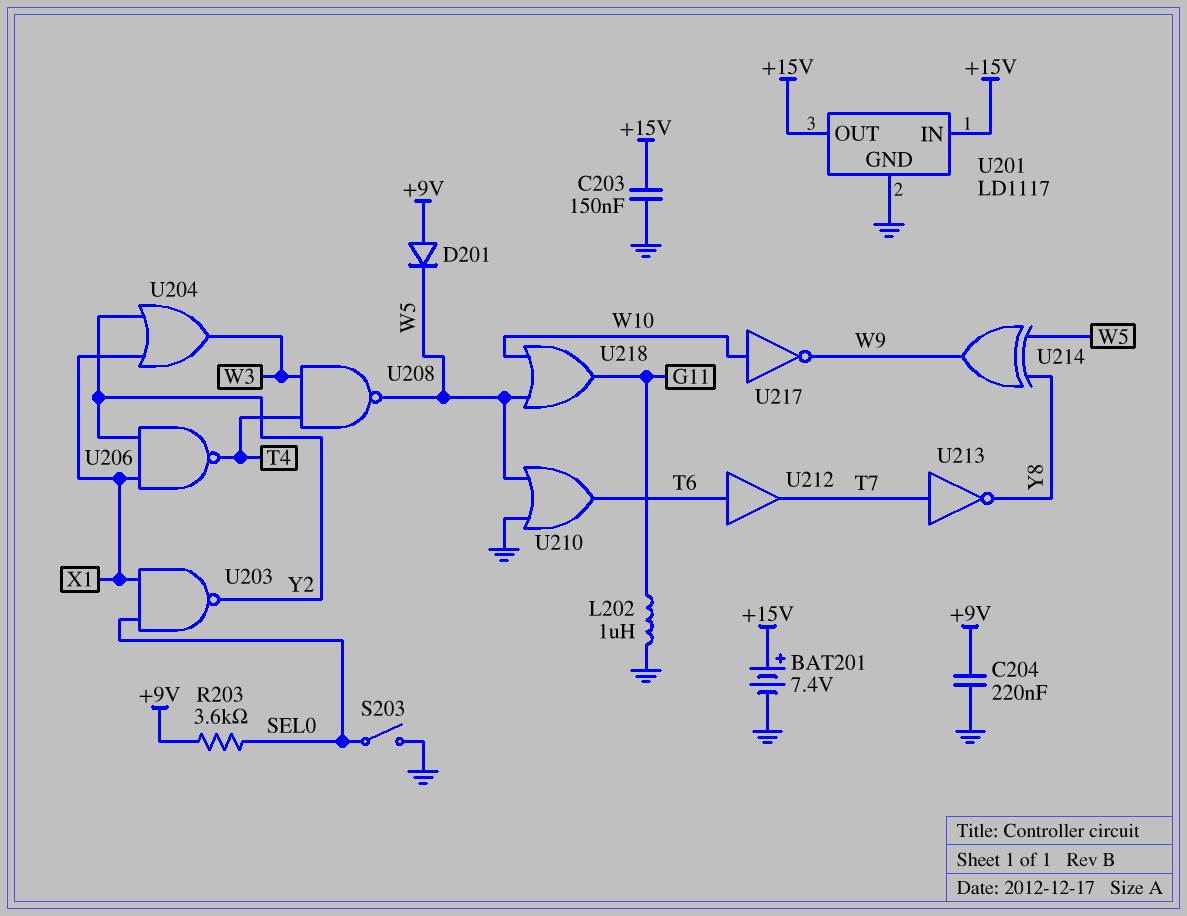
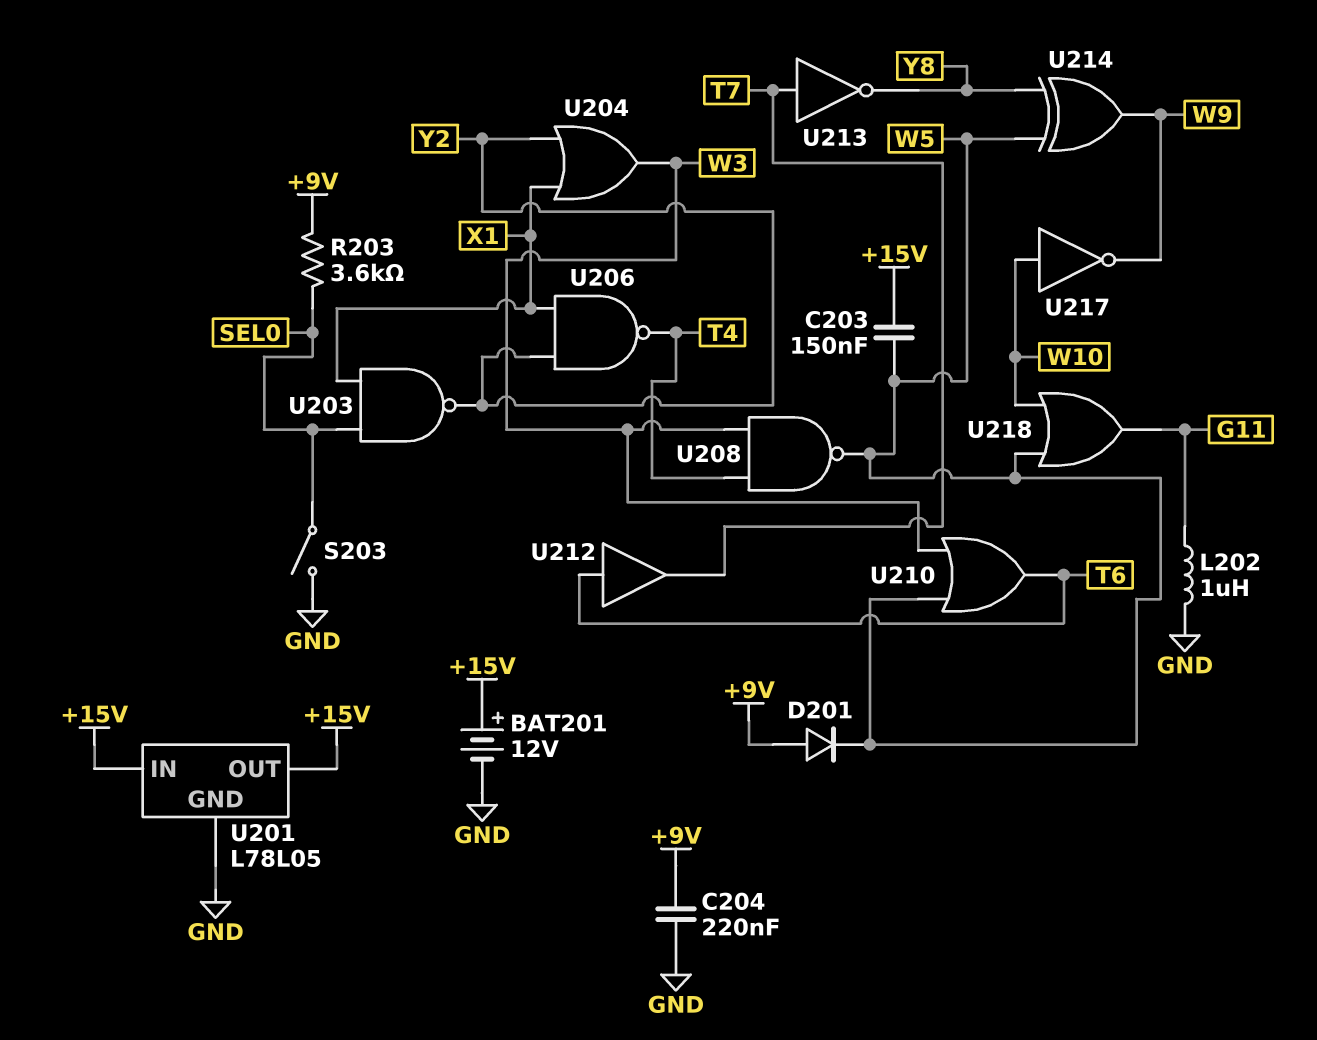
BAT201: 7.4V (plus +15V, minus GND) -> 12V (plus +15V, minus GND)
C203: 150nF (+15V, GND) -> 150nF (+15V, W5)
U201: LD1117 -> L78L05
U210: OR (in GND, in W5, out T6) -> OR (in W3, in W5, out T6)

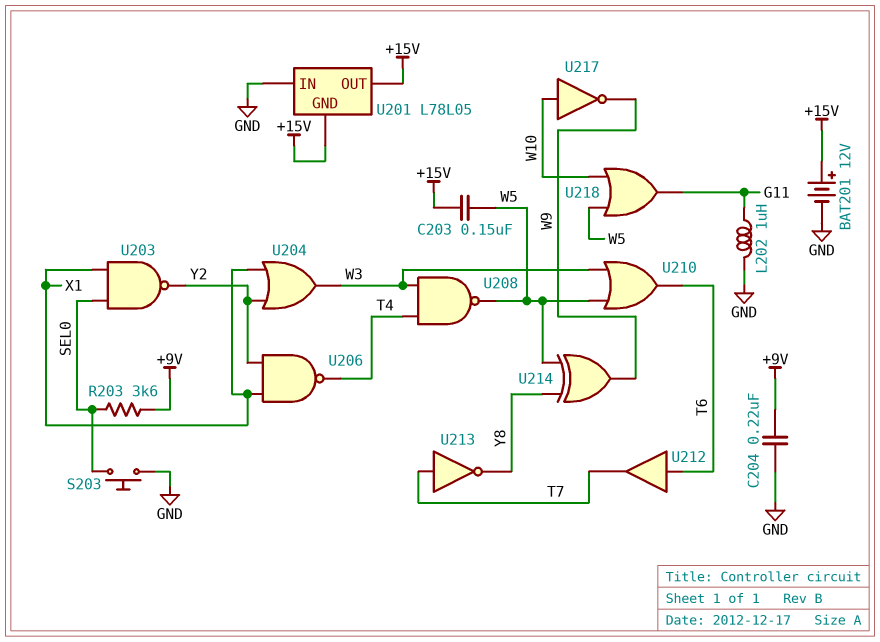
D201: diode (A +9V, K W5) -> none
S203: switch (GND, SEL0) -> button (GND, SEL0)
U201 pin GND: GND -> +15V
U201 pin IN: +15V -> GND

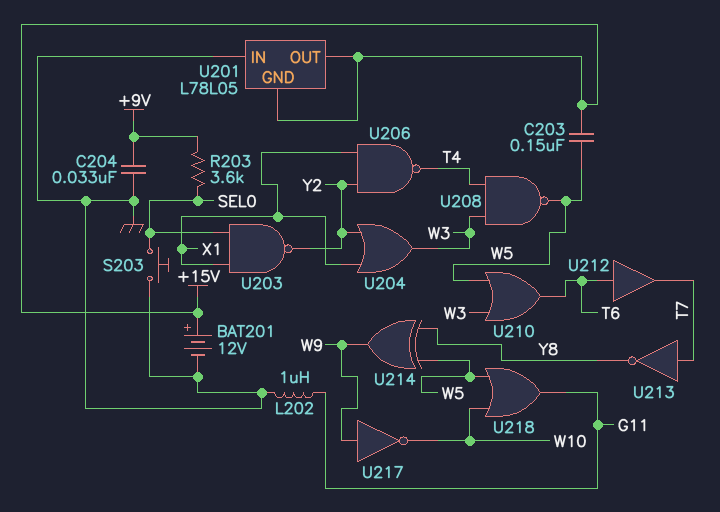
C204: 220nF (+9V, GND) -> 33nF (+9V, GND)
U217: NOT (in W10, out W9) -> NOT (in W9, out W10)

